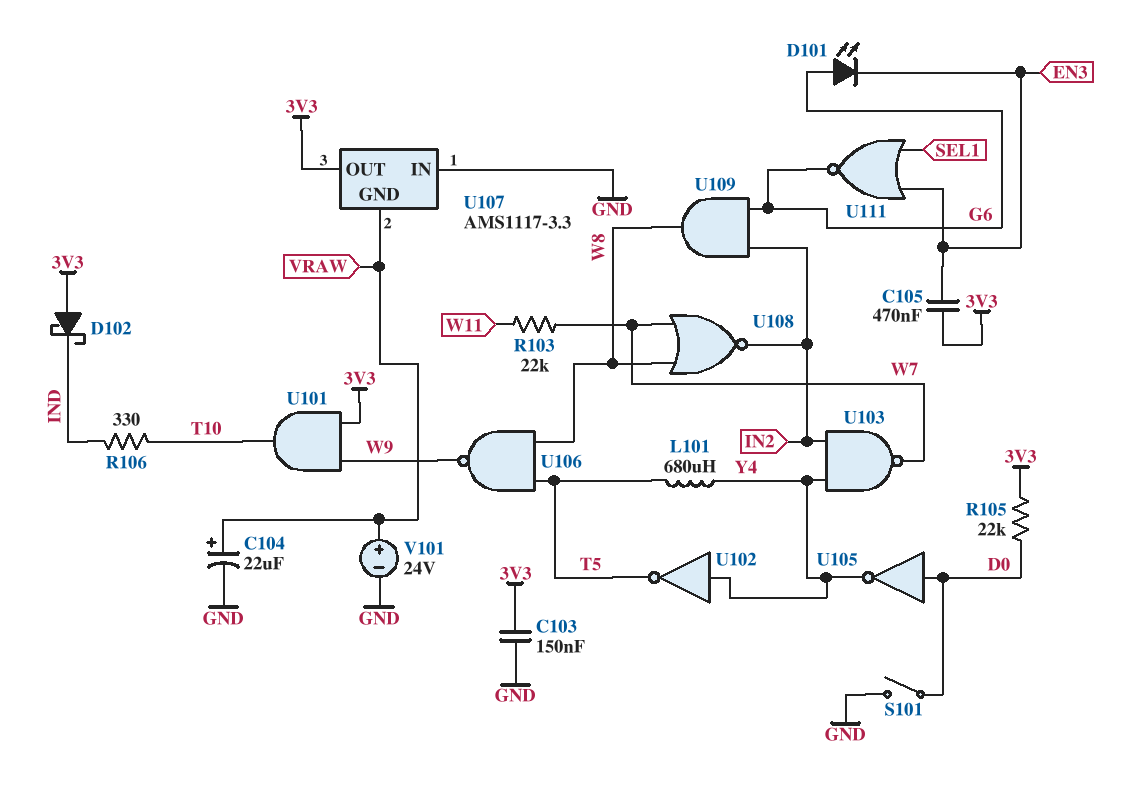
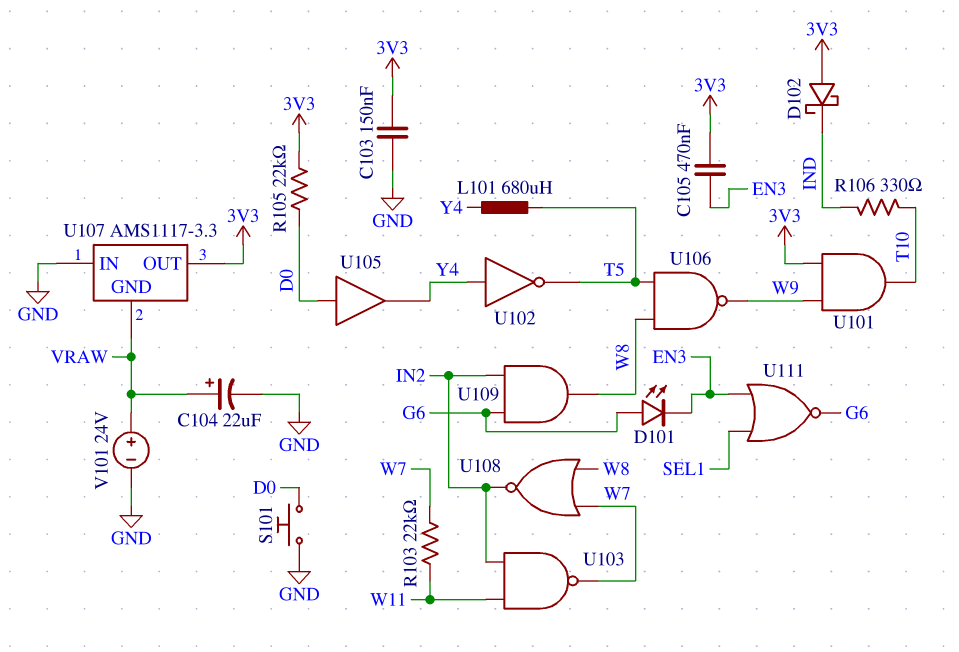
S101: switch (D0, GND) -> button (D0, GND)
U103: NAND (in IN2, in Y4, out W7) -> NAND (in IN2, in W11, out W7)
U105: NOT (in D0, out Y4) -> buffer (in D0, out Y4)

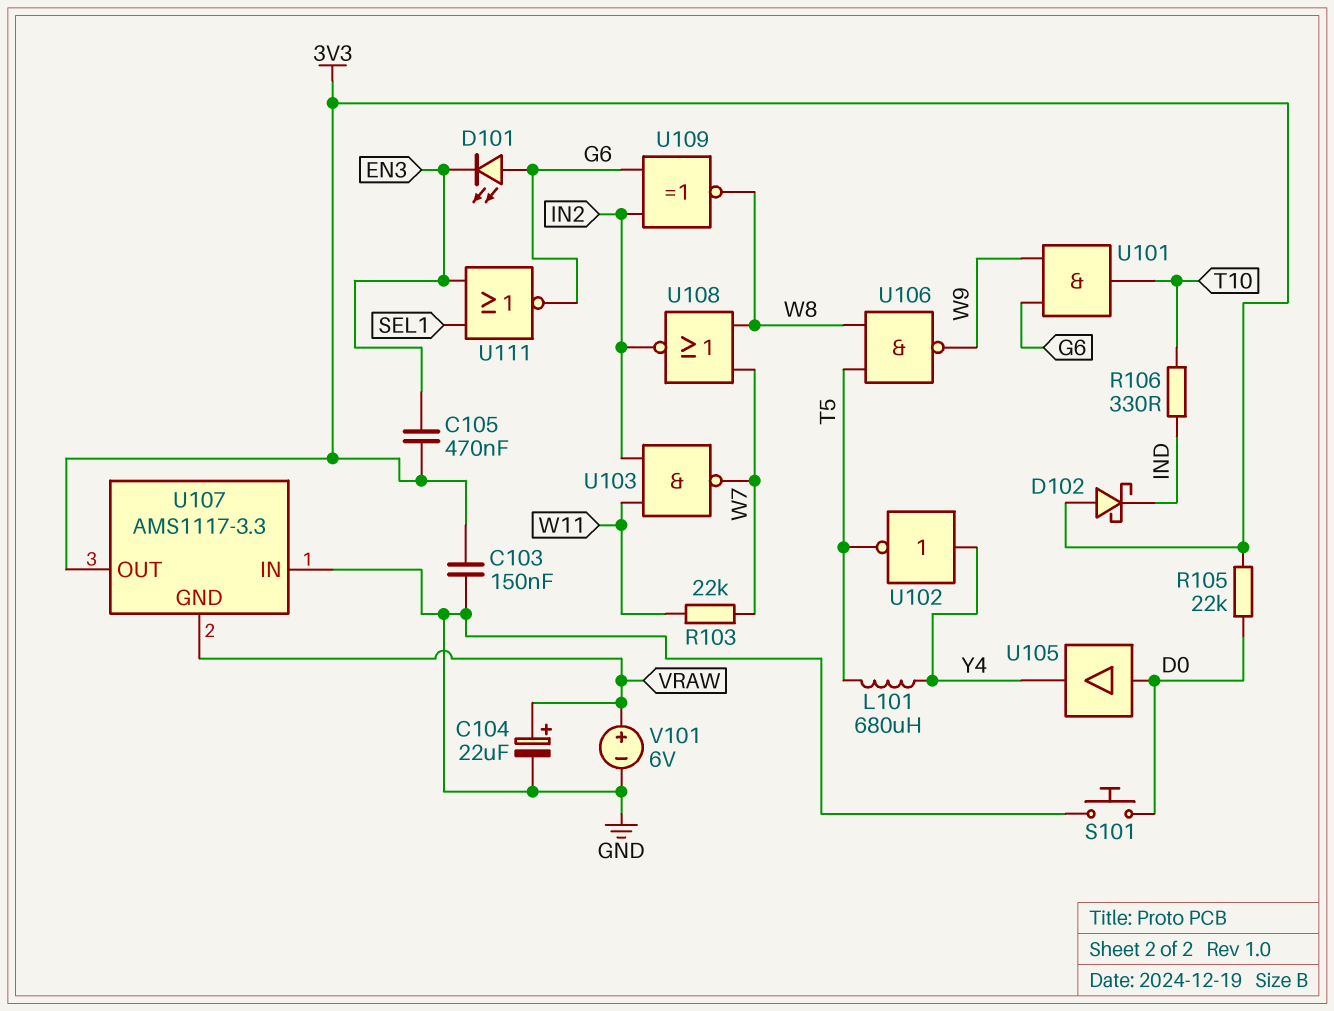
U101: AND (in 3V3, in W9, out T10) -> AND (in G6, in W9, out T10)
U109: AND (in G6, in IN2, out W8) -> XNOR (in G6, in IN2, out W8)
V101: 24V (plus VRAW, minus GND) -> 6V (plus VRAW, minus GND)

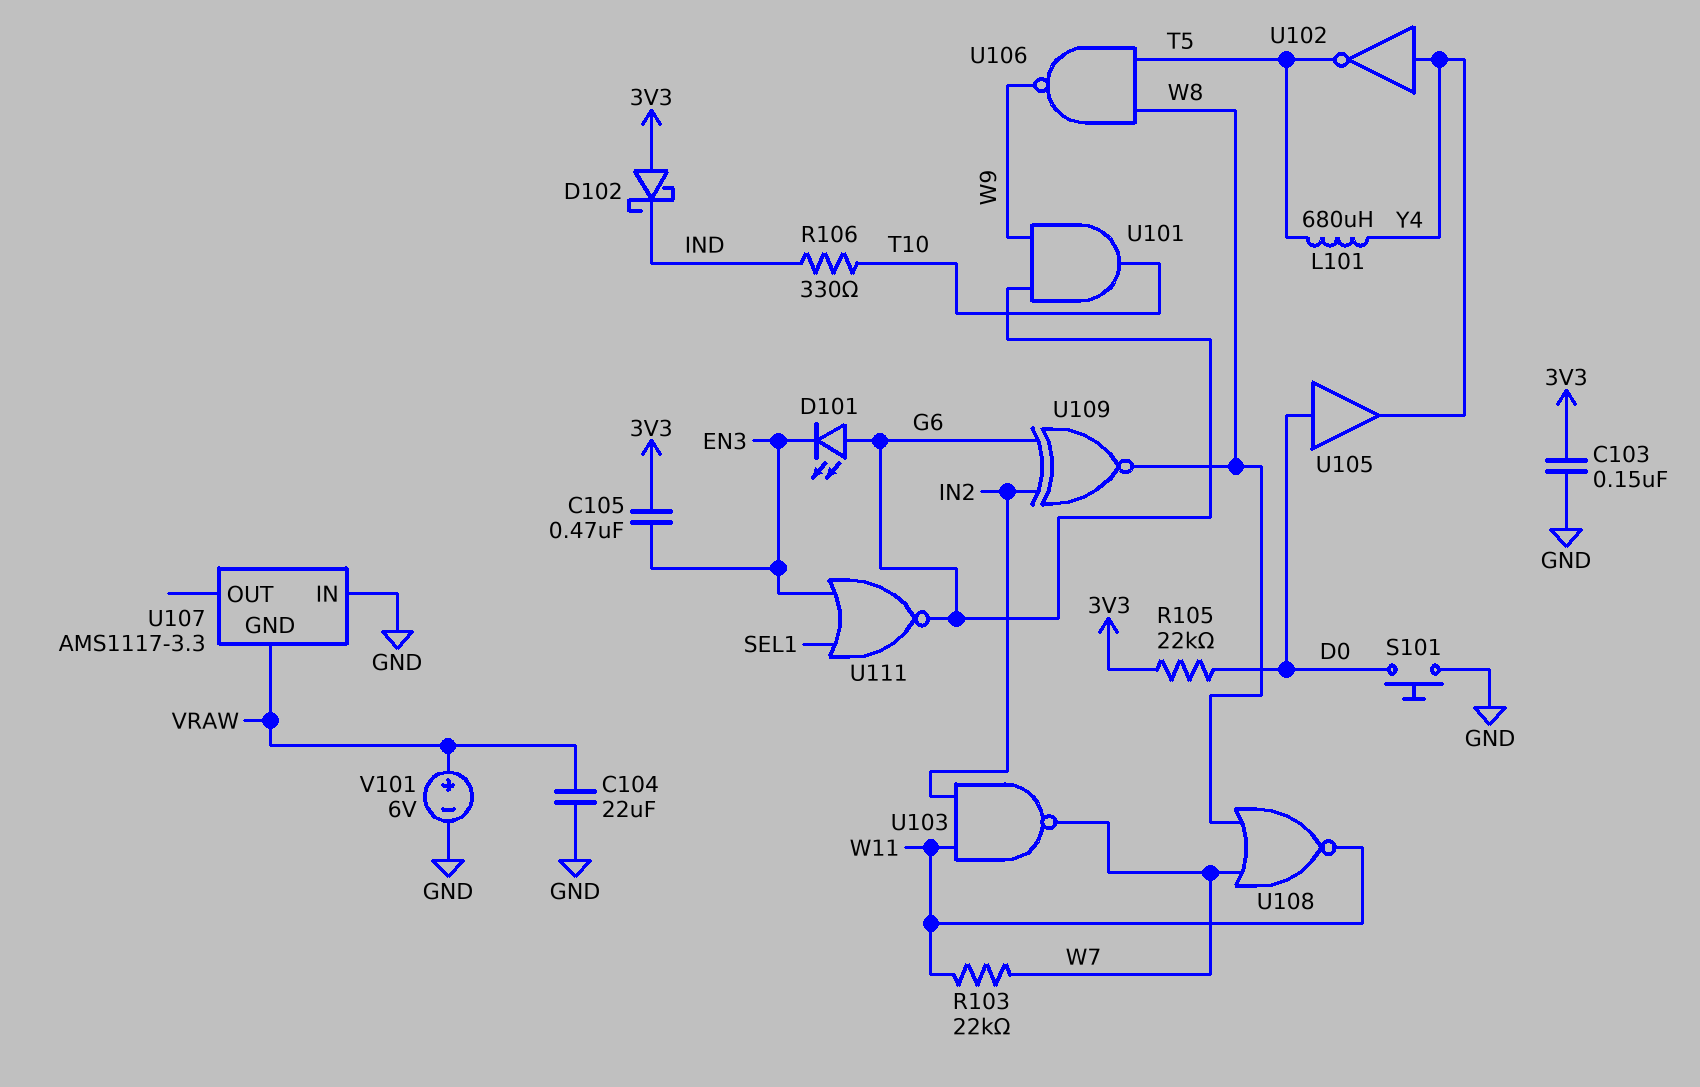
C104: 22uF (plus VRAW, minus GND) -> 22uF (GND, VRAW)
U107 pin OUT: 3V3 -> none
U108: NOR (in W7, in W8, out IN2) -> NOR (in W7, in W8, out W11)

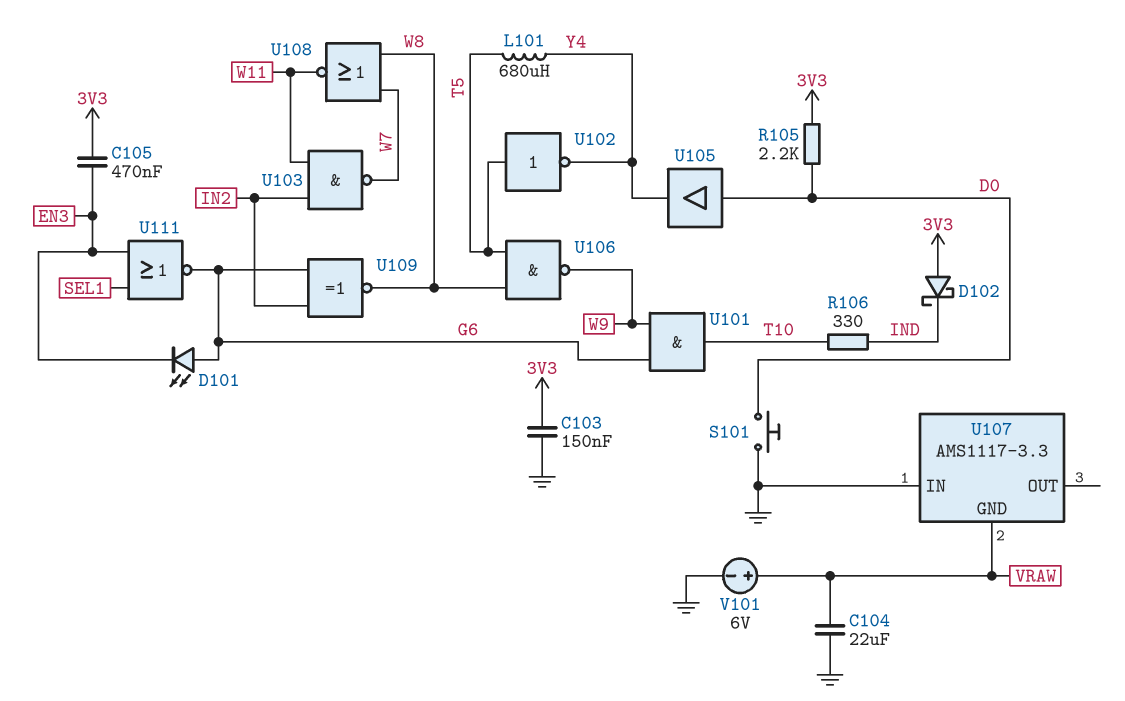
R103: 22k (W7, W11) -> none
R105: 22k (3V3, D0) -> 2.2k (3V3, D0)
U102: NOT (in Y4, out T5) -> NOT (in T5, out Y4)

